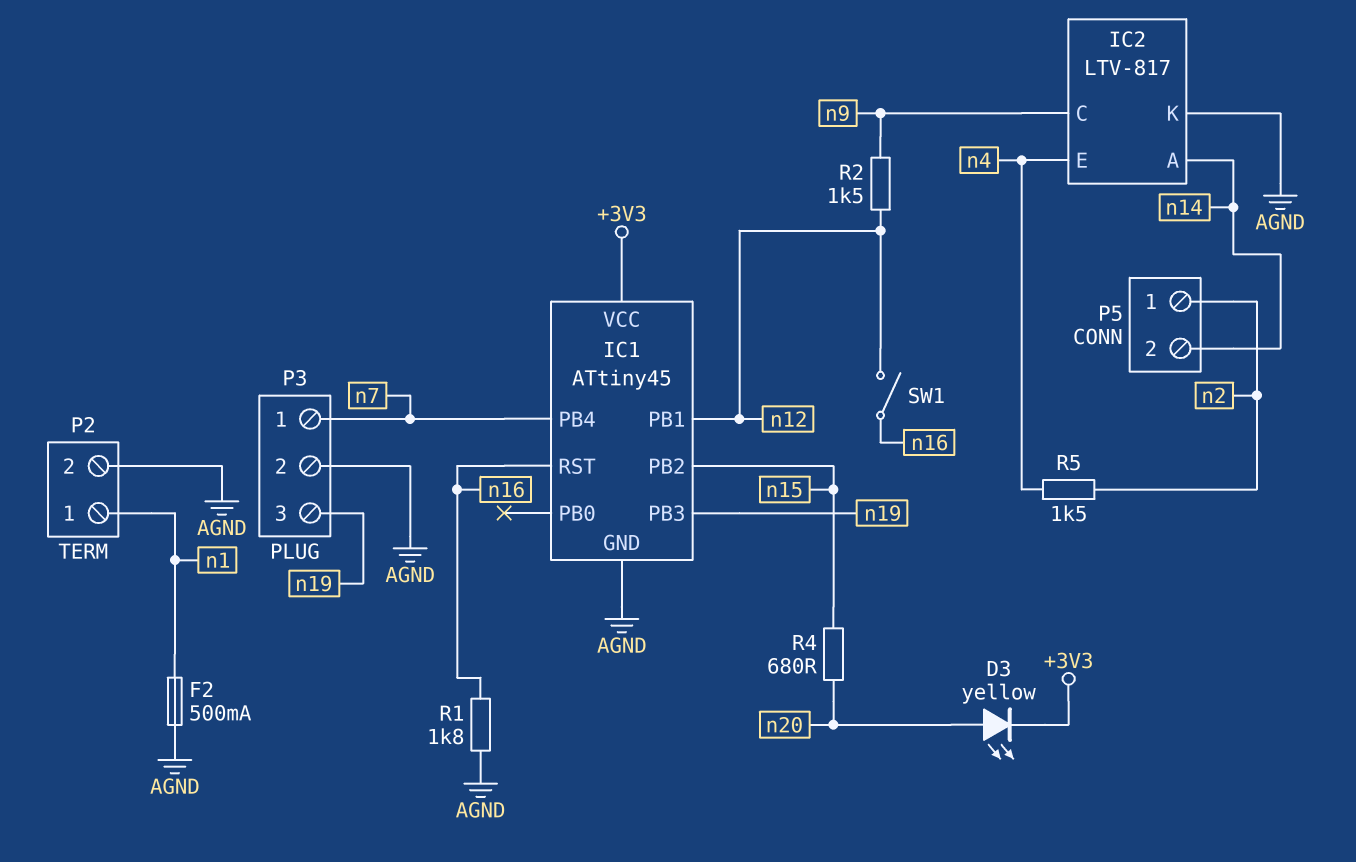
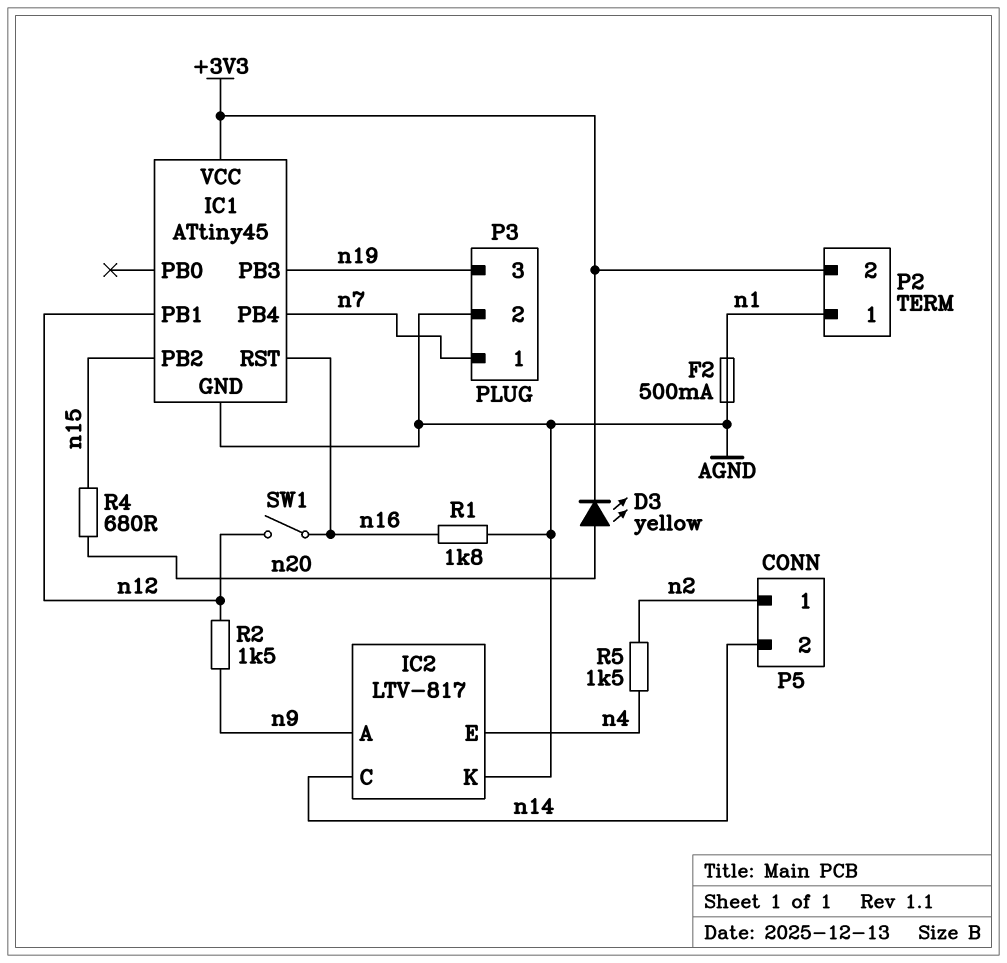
IC2 pin A: n14 -> n9
IC2 pin C: n9 -> n14
P2 pin 2: AGND -> +3V3

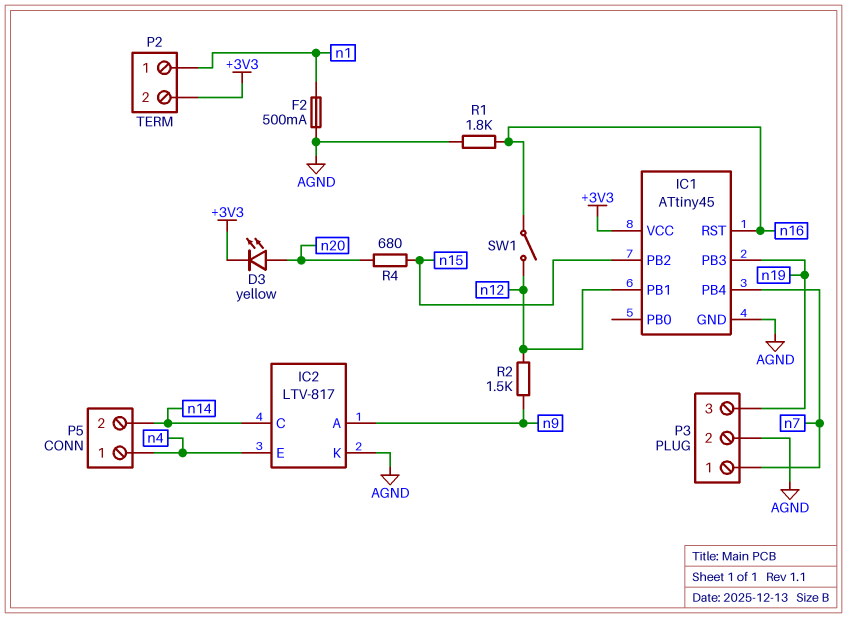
P5 pin 1: n2 -> n4
R5: 1.5k (n2, n4) -> none

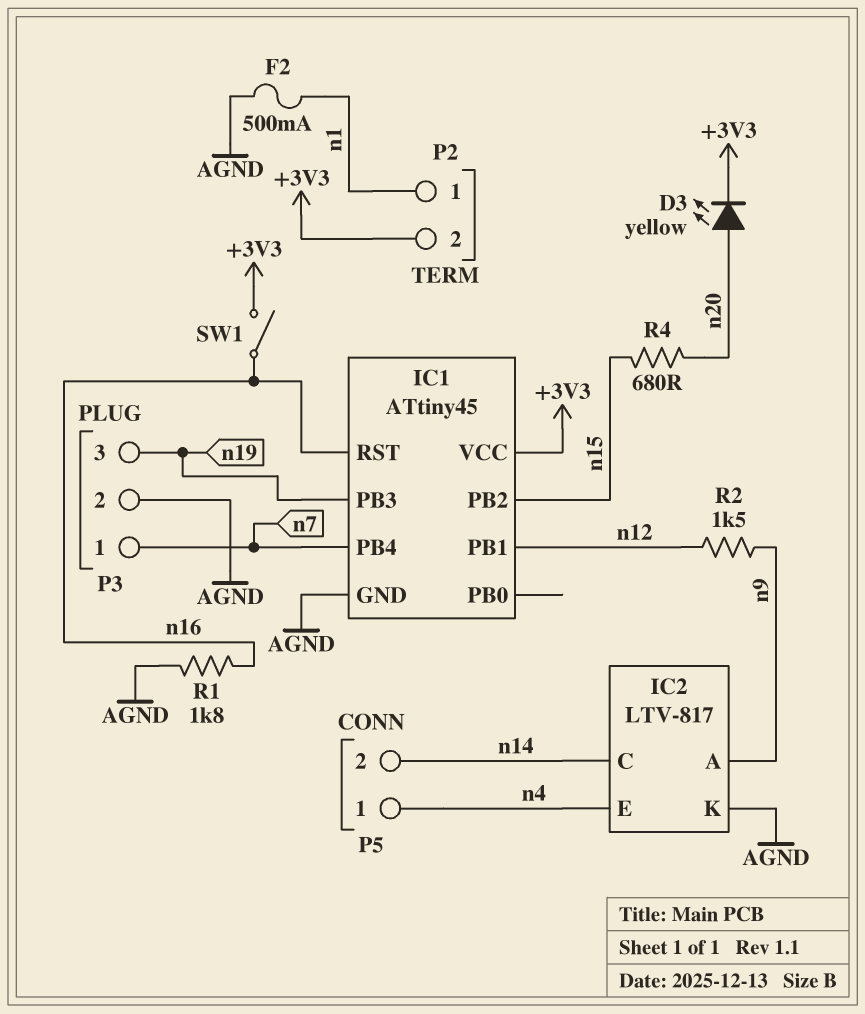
SW1: switch (n12, n16) -> switch (+3V3, n16)

